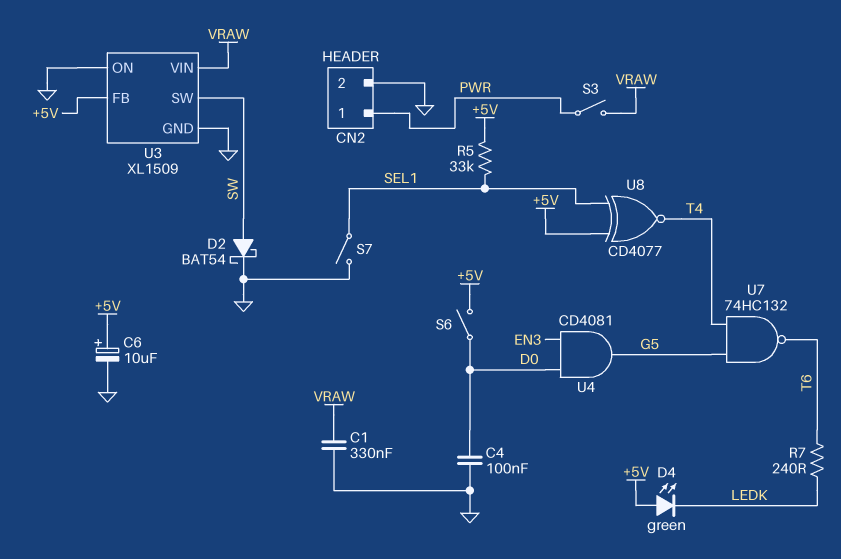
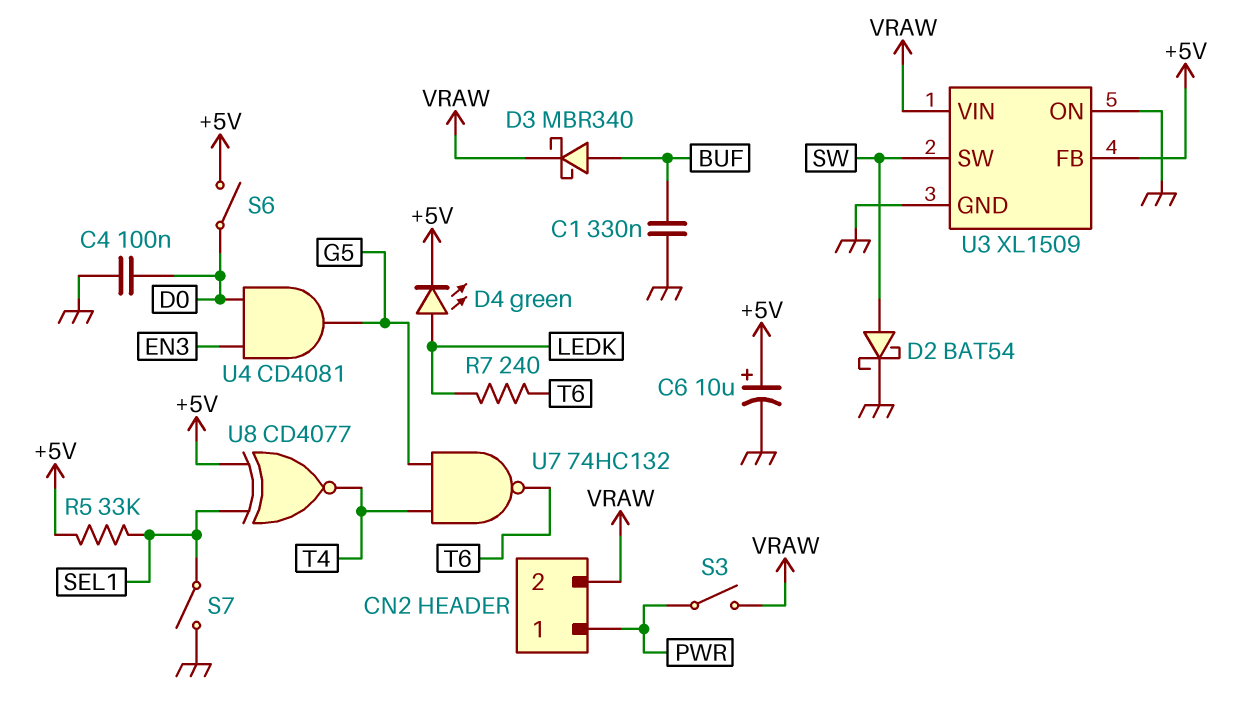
C1: 330nF (GND, VRAW) -> 330nF (BUF, GND)
CN2 pin 2: GND -> VRAW
D3: none -> schottky MBR340 (A BUF, K VRAW)
D4: LED green (A +5V, K LEDK) -> LED green (A LEDK, K +5V)

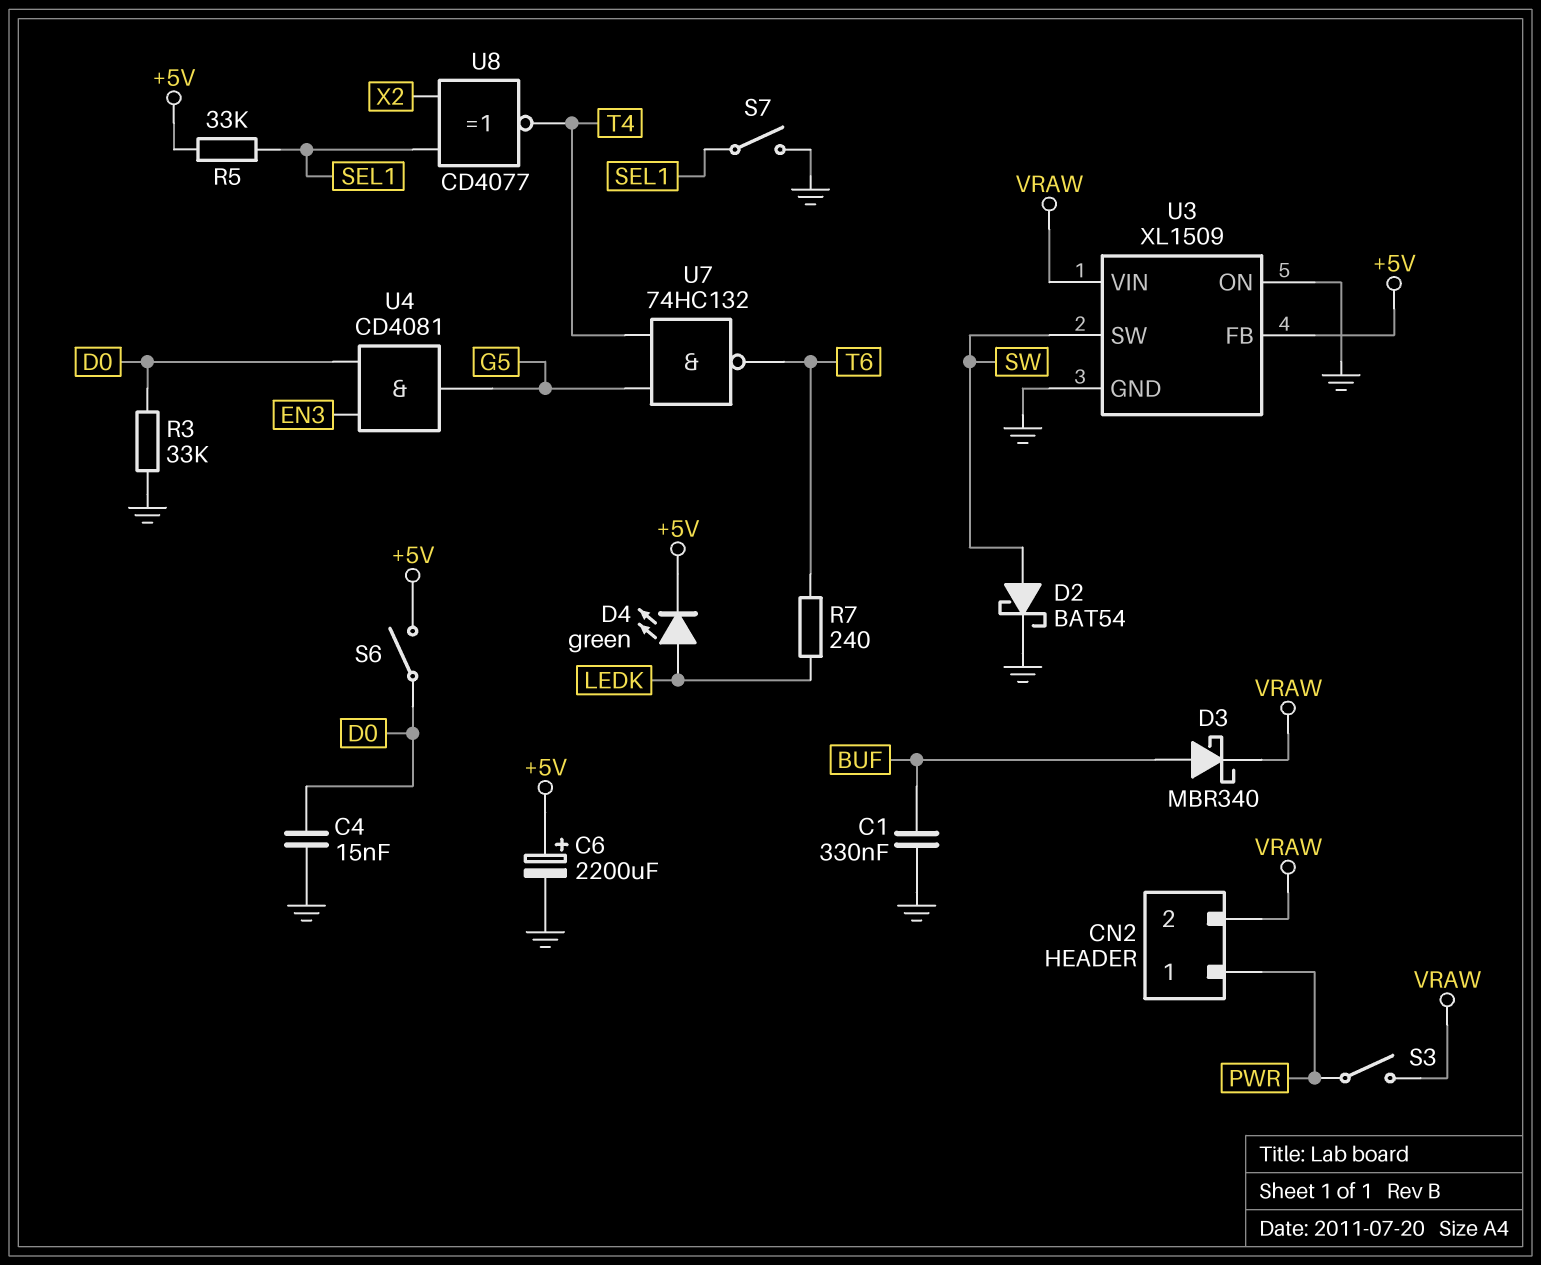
C4: 100nF (D0, GND) -> 15nF (D0, GND)
C6: 10uF (plus +5V, minus GND) -> 2200uF (plus +5V, minus GND)
R3: none -> 33k (D0, GND)
U8: XNOR CD4077 (in +5V, in SEL1, out T4) -> XNOR CD4077 (in SEL1, in X2, out T4)

